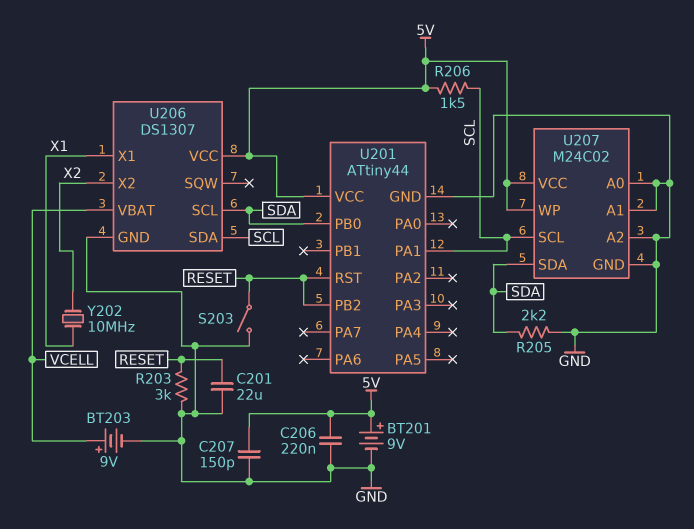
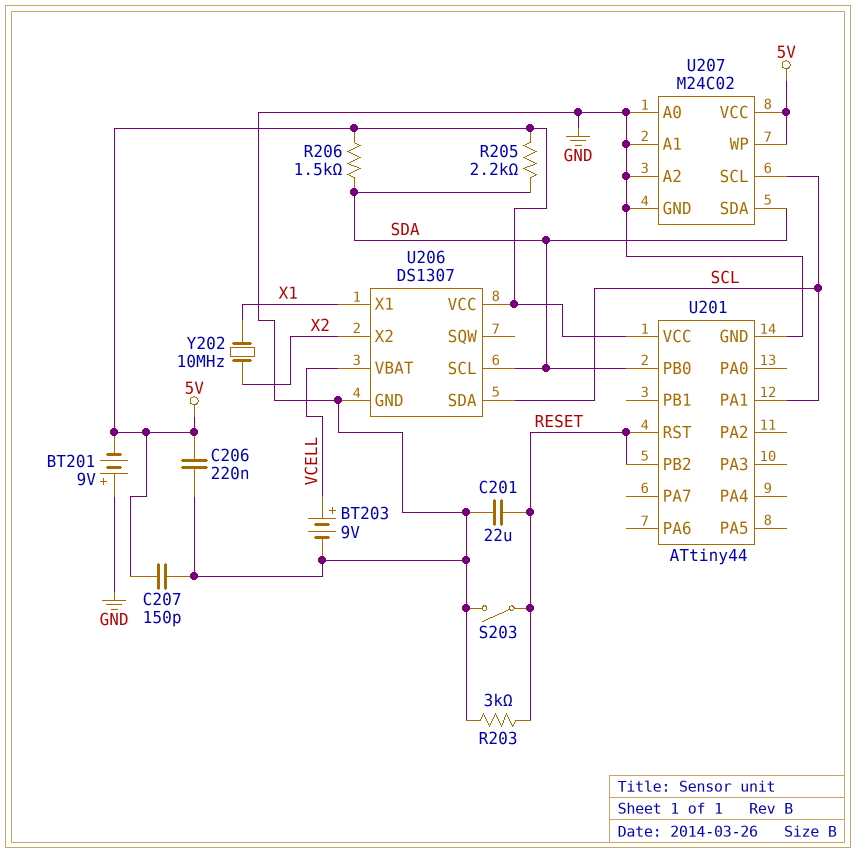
BT201: 9V (plus 5V, minus GND) -> 9V (plus GND, minus 5V)
R205: 2.2k (GND, SDA) -> 2.2k (5V, SDA)
R206: 1.5k (5V, SCL) -> 1.5k (5V, SDA)

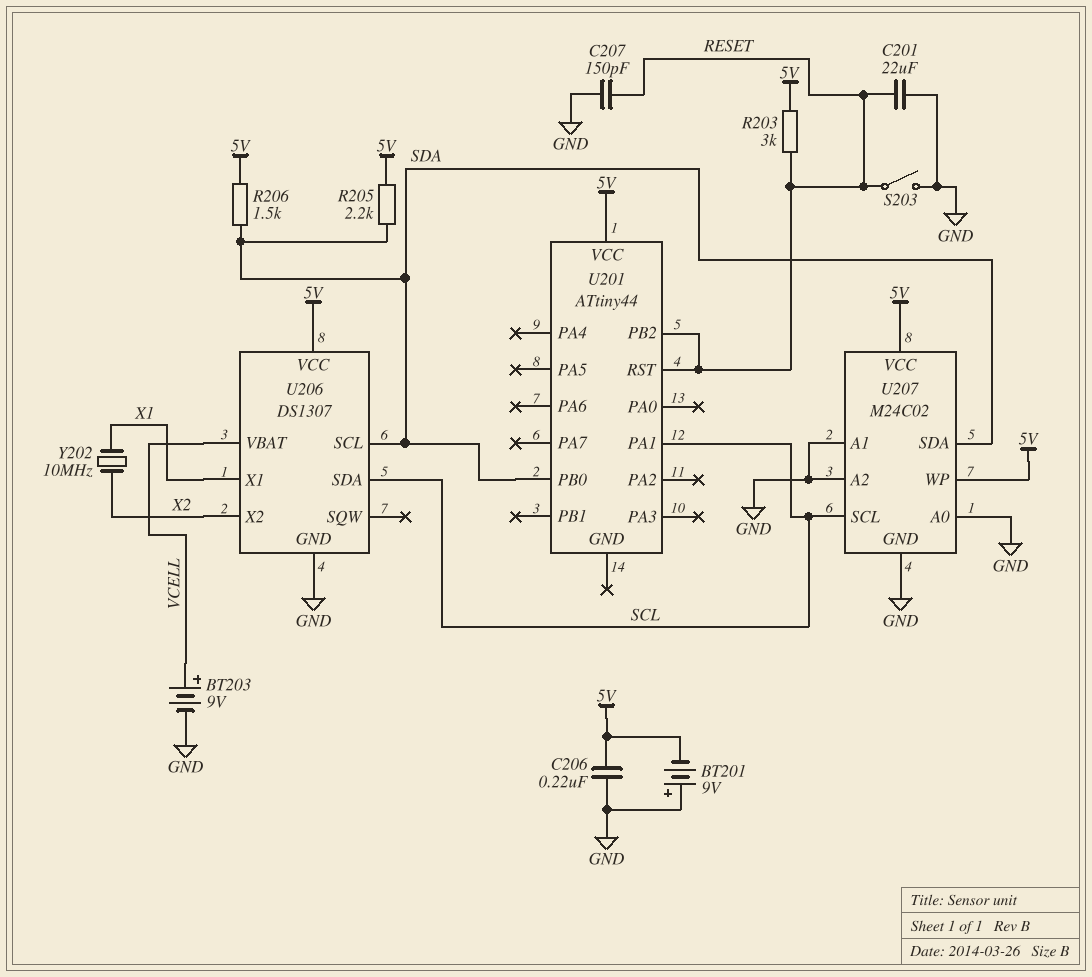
C207: 150pF (5V, GND) -> 150pF (GND, RESET)
R203: 3k (GND, RESET) -> 3k (5V, RESET)
U201 pin GND: GND -> none

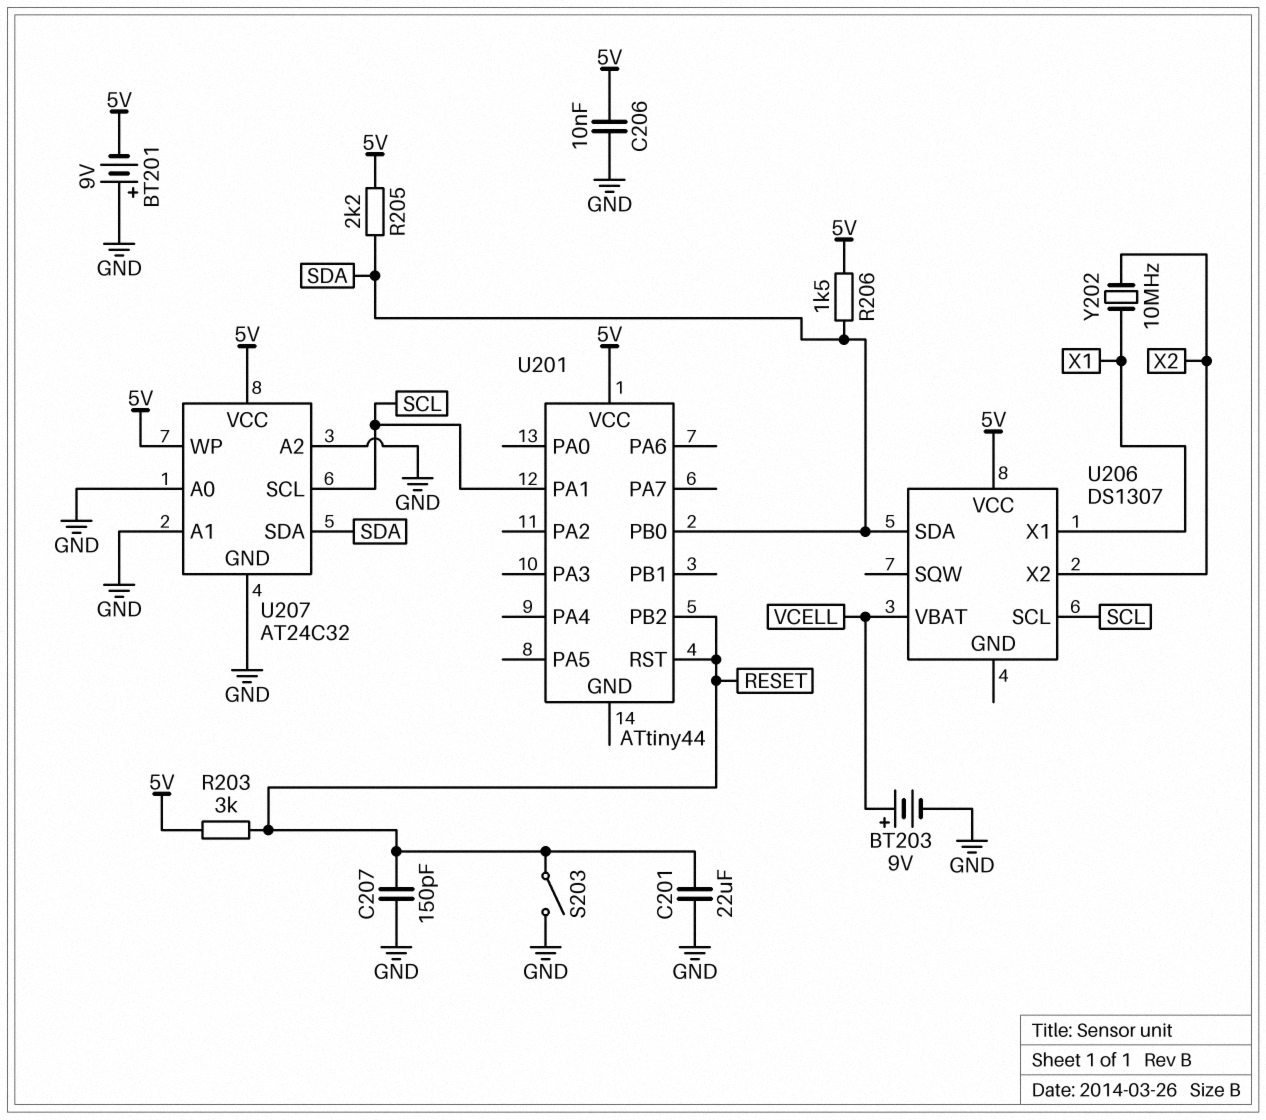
C206: 220nF (5V, GND) -> 10nF (5V, GND)
U206 pin GND: GND -> none
U206 pin SCL: SDA -> SCL
U206 pin SDA: SCL -> SDA
U207: M24C02 -> AT24C32

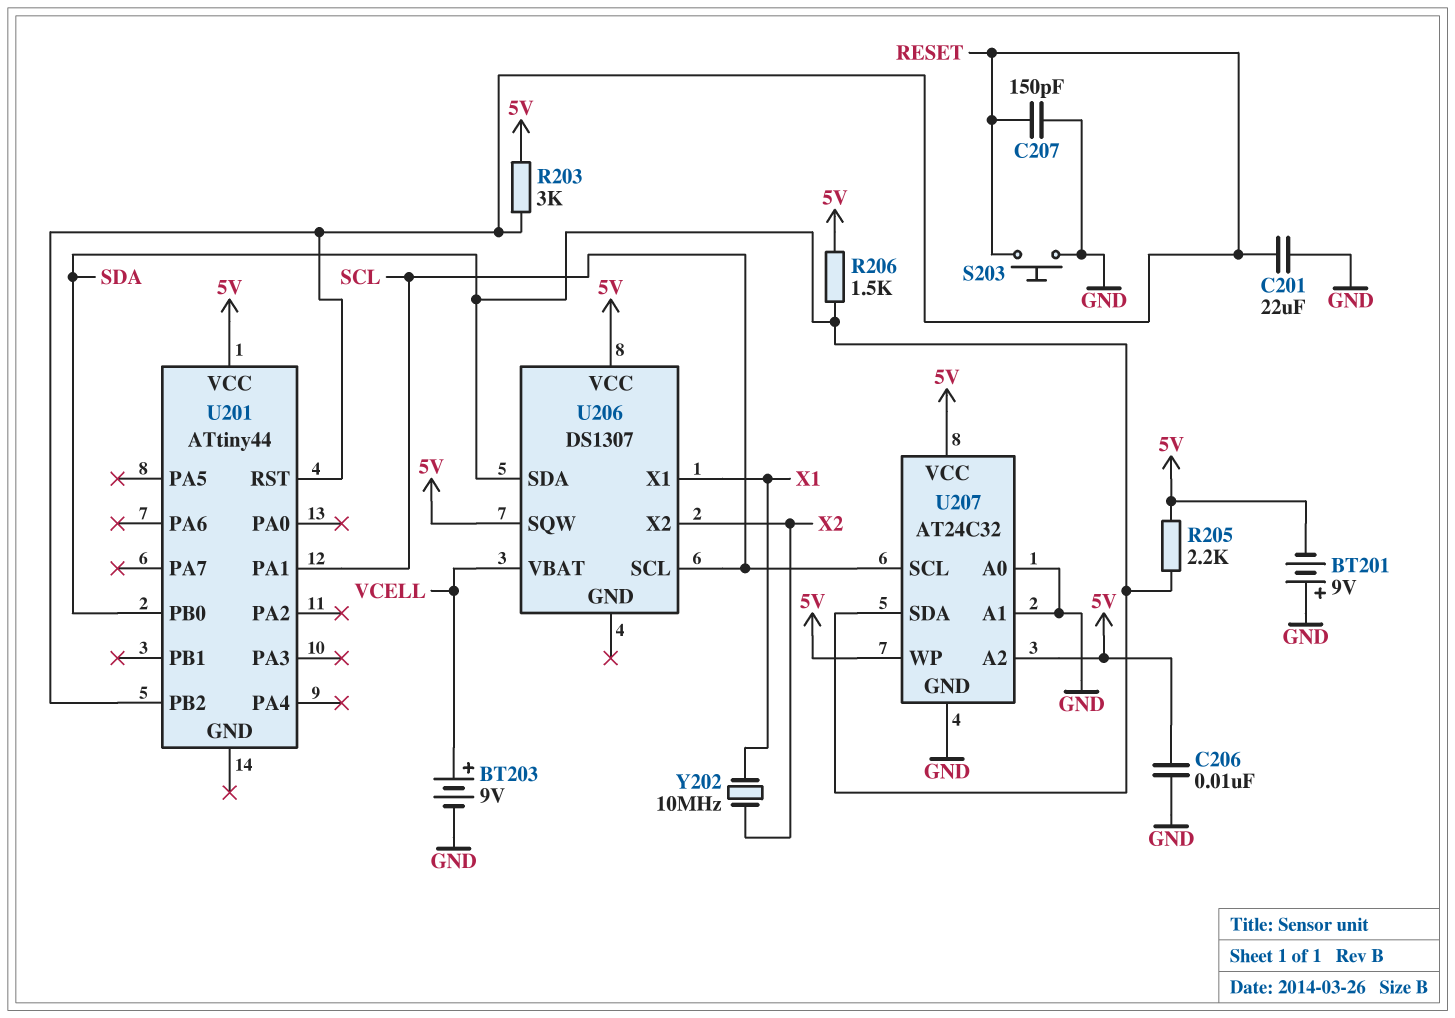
S203: switch (GND, RESET) -> button (GND, RESET)
U206 pin SQW: none -> 5V
U207 pin A2: GND -> 5V

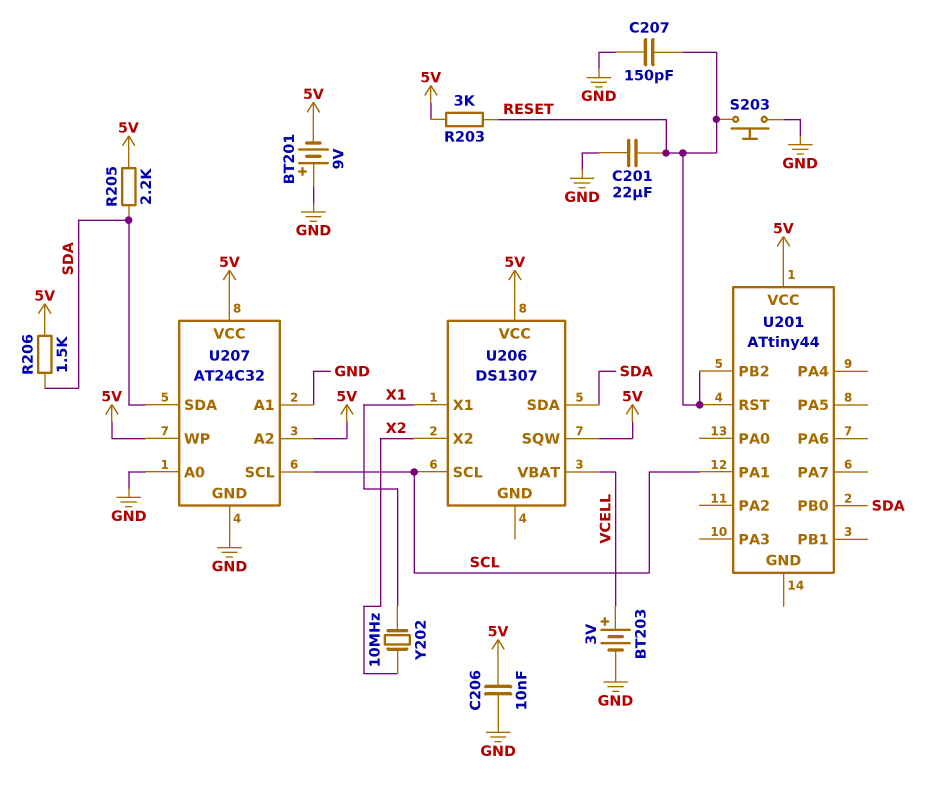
BT203: 9V (plus VCELL, minus GND) -> 3V (plus VCELL, minus GND)

